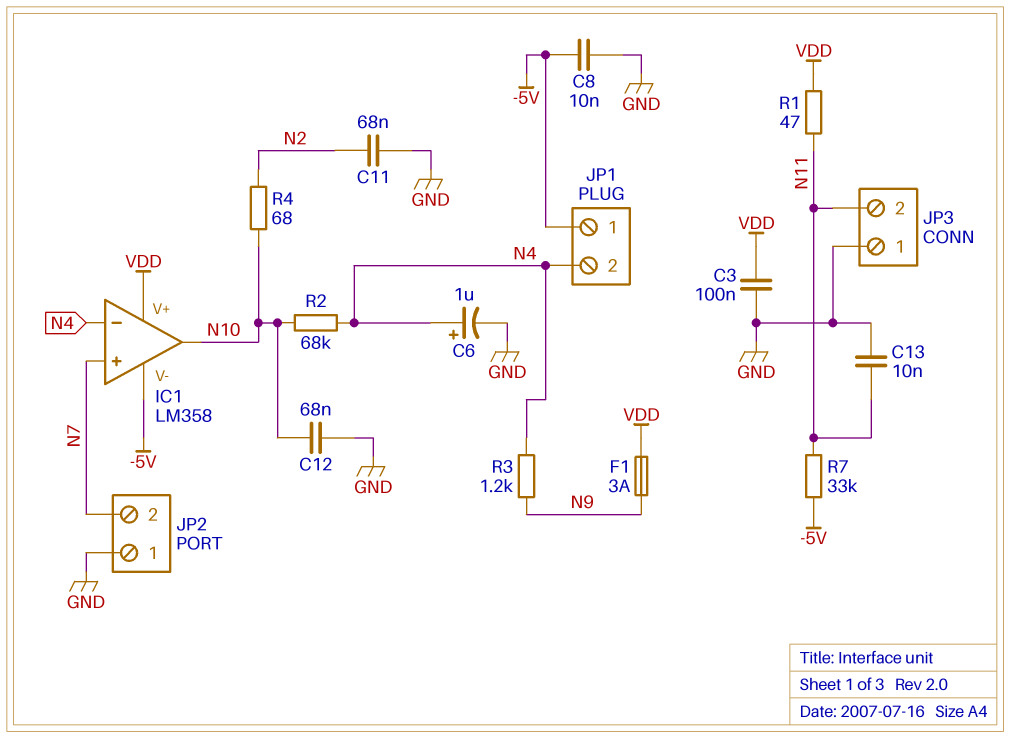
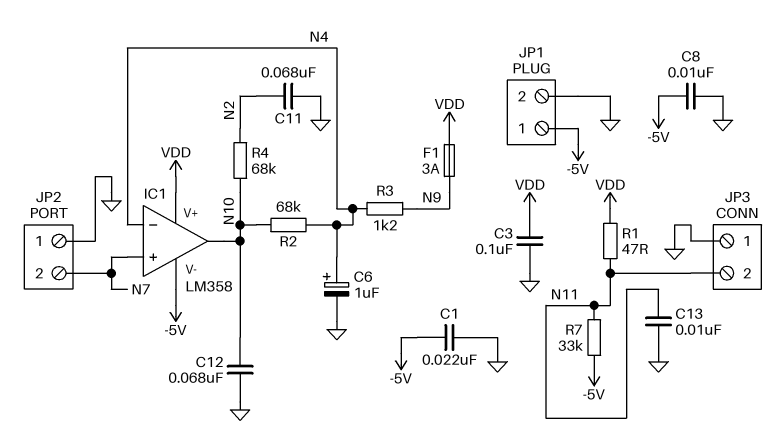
C1: none -> 22nF (-5V, GND)
JP1 pin 2: N4 -> GND
R4: 68 (N2, N10) -> 68k (N2, N10)

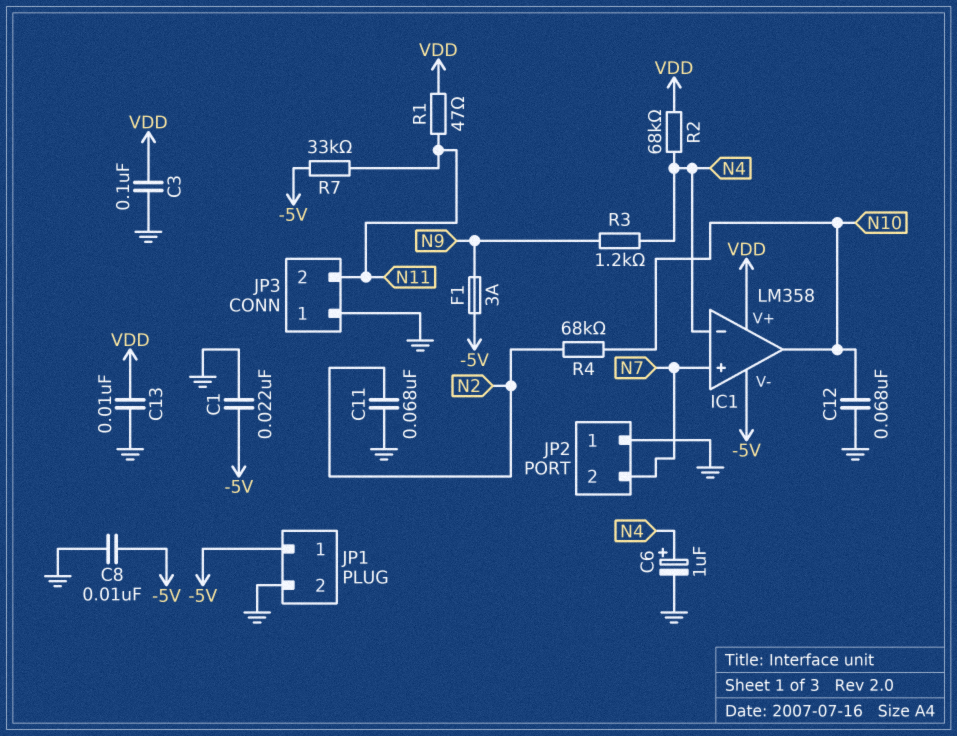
C13: 10nF (GND, N11) -> 10nF (GND, VDD)
F1: 3A (N9, VDD) -> 3A (-5V, N9)
R2: 68k (N4, N10) -> 68k (N4, VDD)

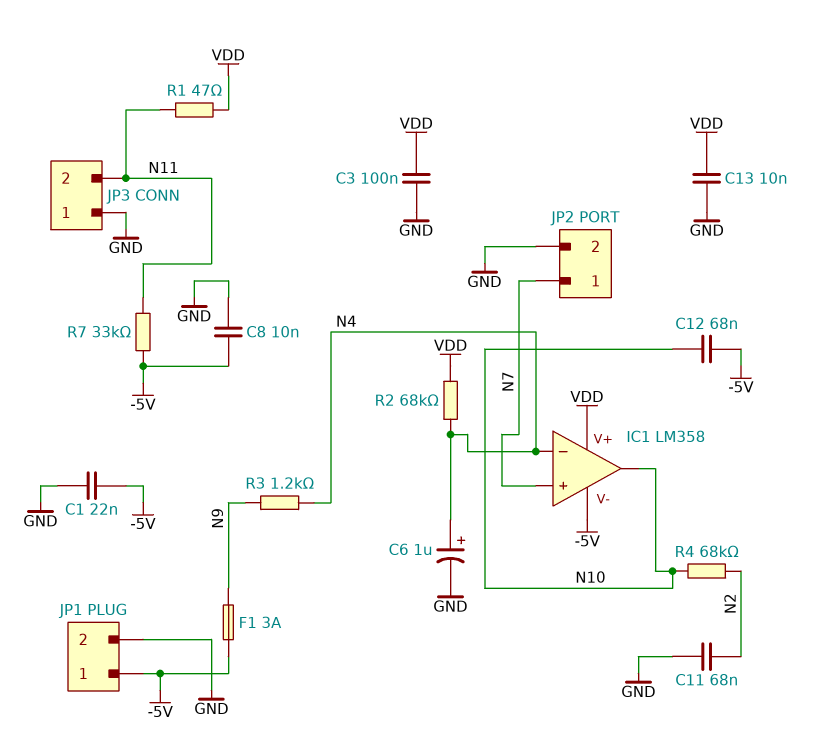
C12: 68nF (GND, N10) -> 68nF (-5V, N10)
JP2 pin 1: GND -> N7
JP2 pin 2: N7 -> GND

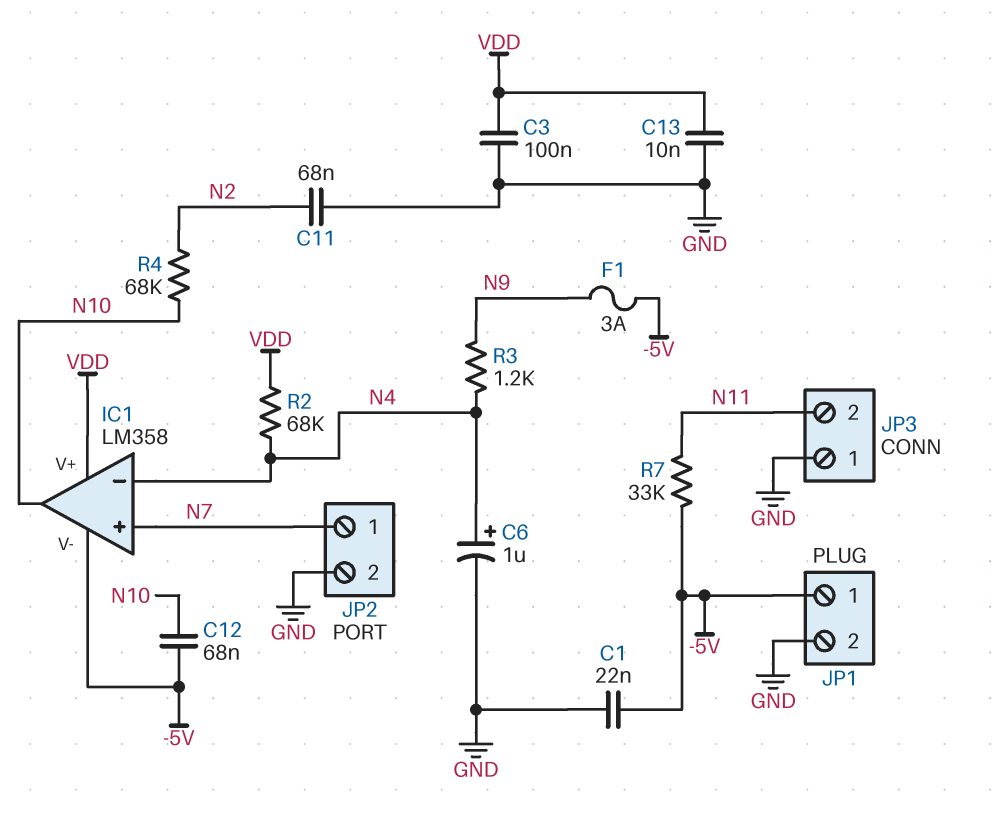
C8: 10nF (-5V, GND) -> none
R1: 47 (N11, VDD) -> none

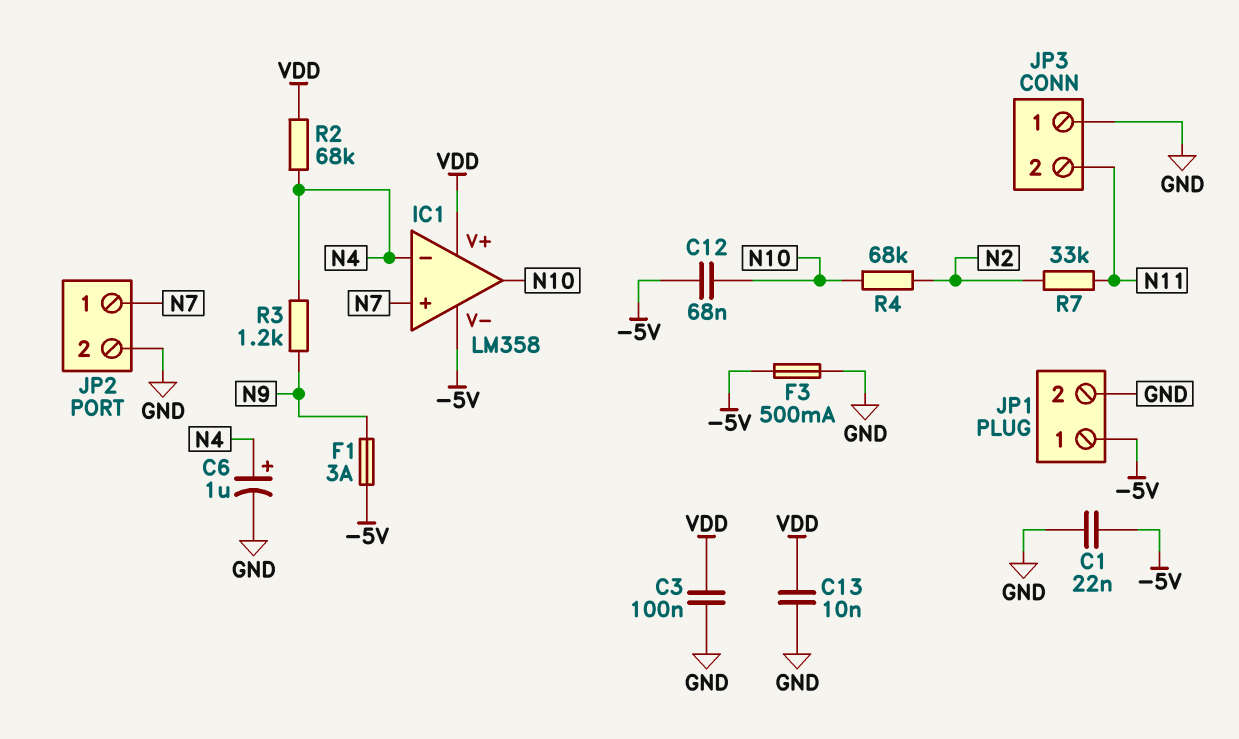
C11: 68nF (GND, N2) -> none
F3: none -> 500mA (-5V, GND)
R7: 33k (-5V, N11) -> 33k (N2, N11)

